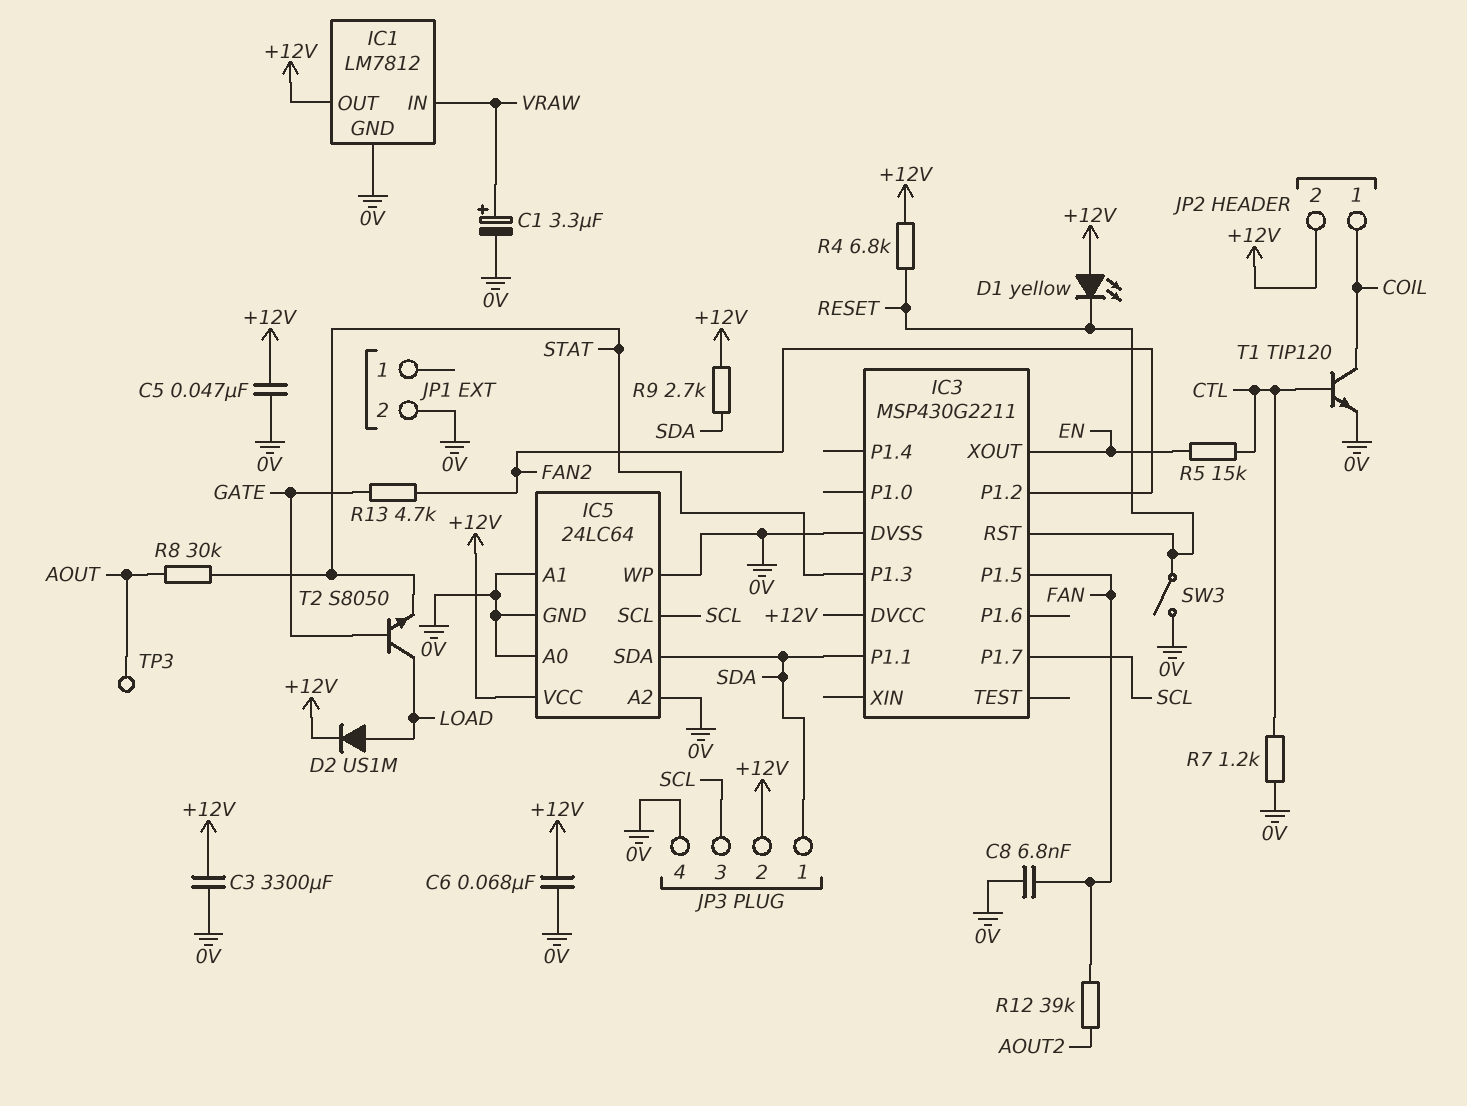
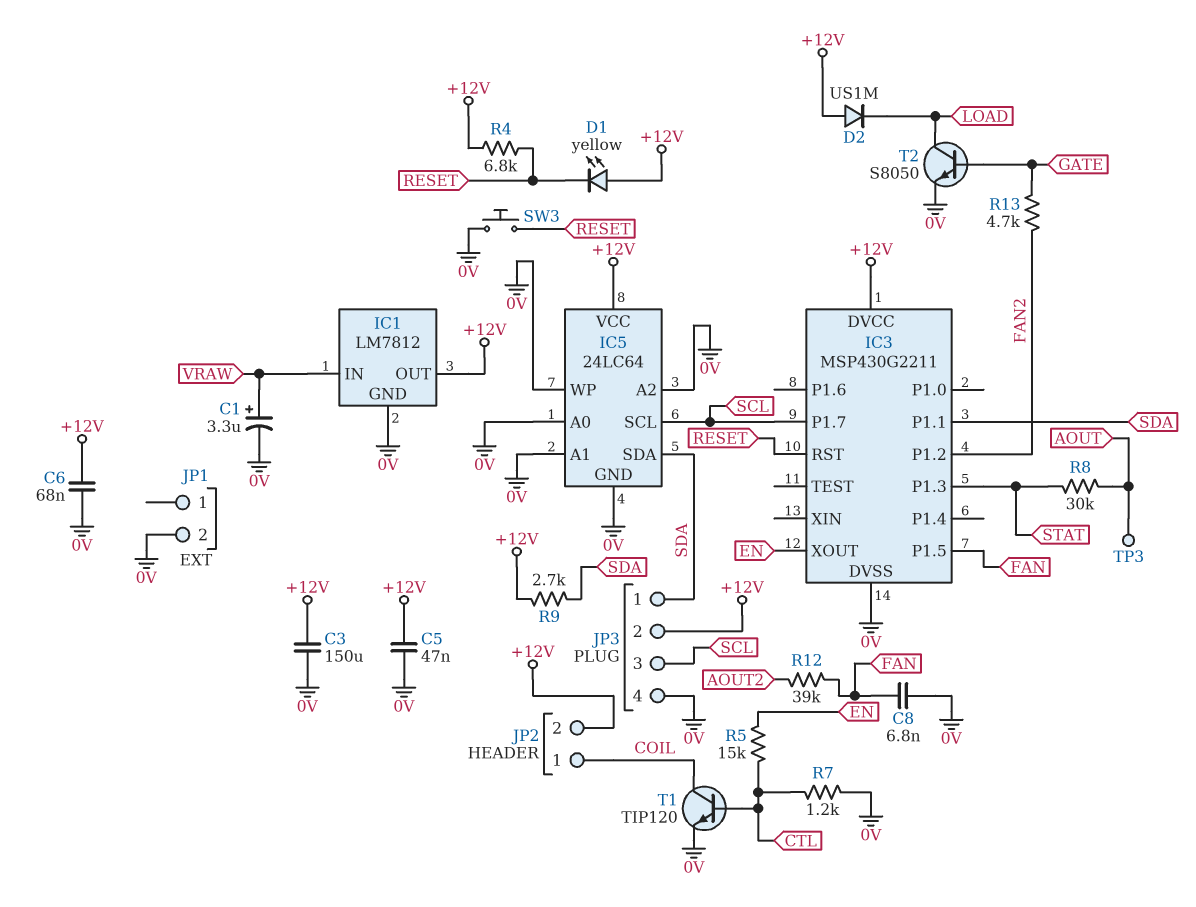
C3: 3300uF (+12V, 0V) -> 150uF (+12V, 0V)
D2: diode US1M (A LOAD, K +12V) -> diode US1M (A +12V, K LOAD)
SW3: switch (0V, RESET) -> button (0V, RESET)
T2: NPN S8050 (B GATE, C LOAD, E STAT) -> NPN S8050 (B GATE, C LOAD, E 0V)

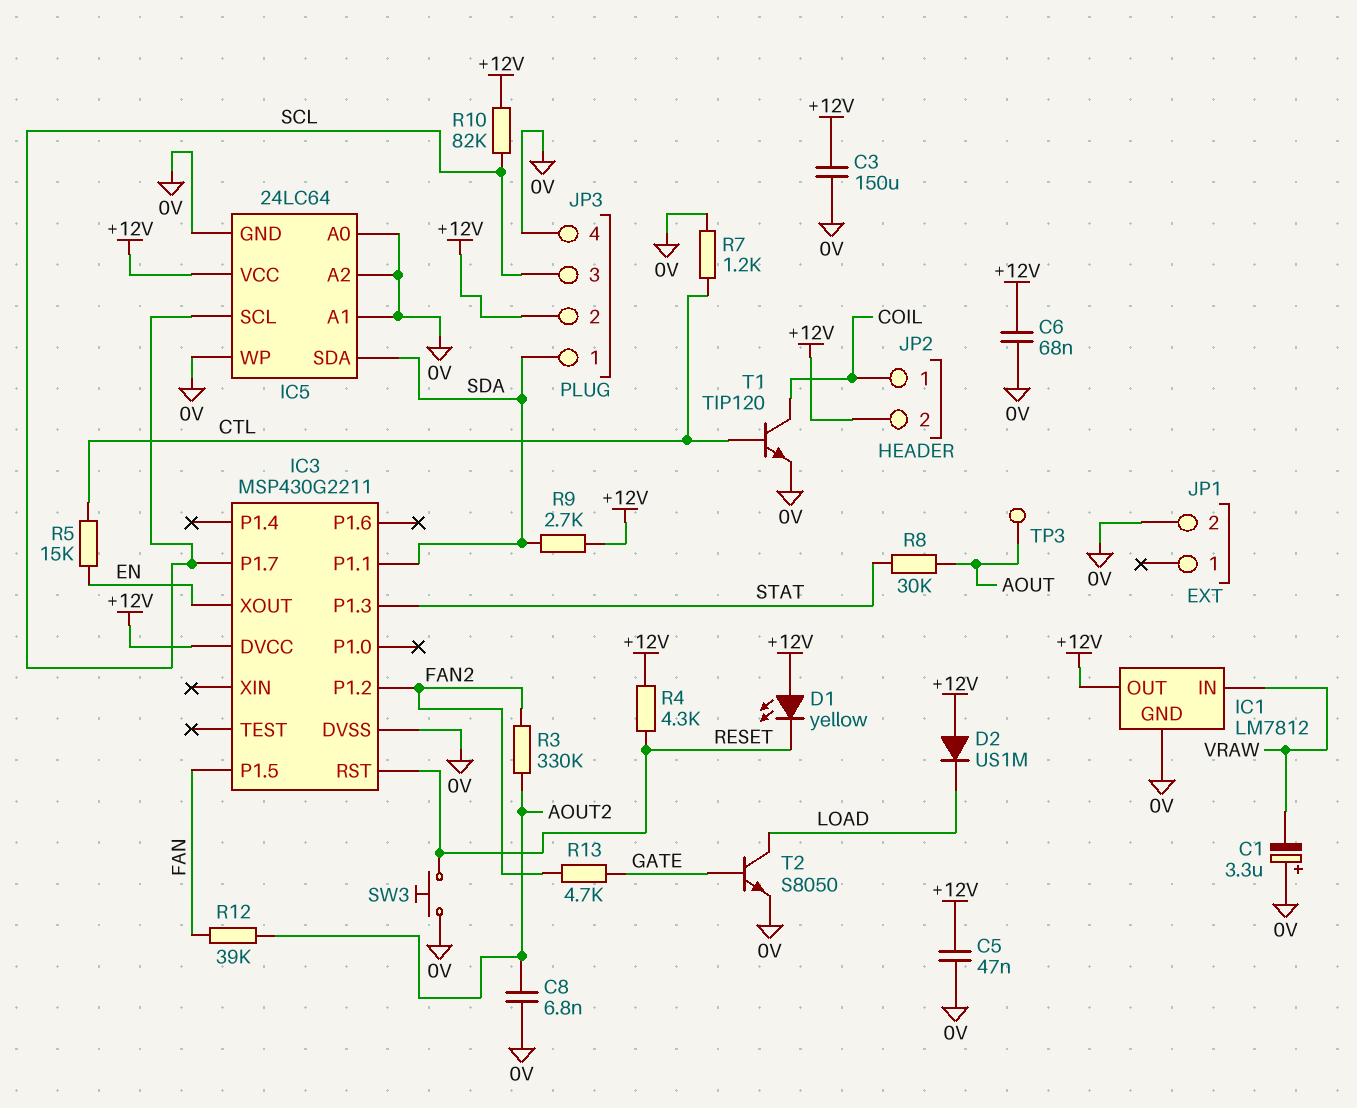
C1: 3.3uF (plus VRAW, minus 0V) -> 3.3uF (plus 0V, minus VRAW)
C8: 6.8nF (0V, FAN) -> 6.8nF (0V, AOUT2)
R3: none -> 330k (AOUT2, FAN2)
R4: 6.8k (+12V, RESET) -> 4.3k (+12V, RESET)
R10: none -> 82k (+12V, SCL)

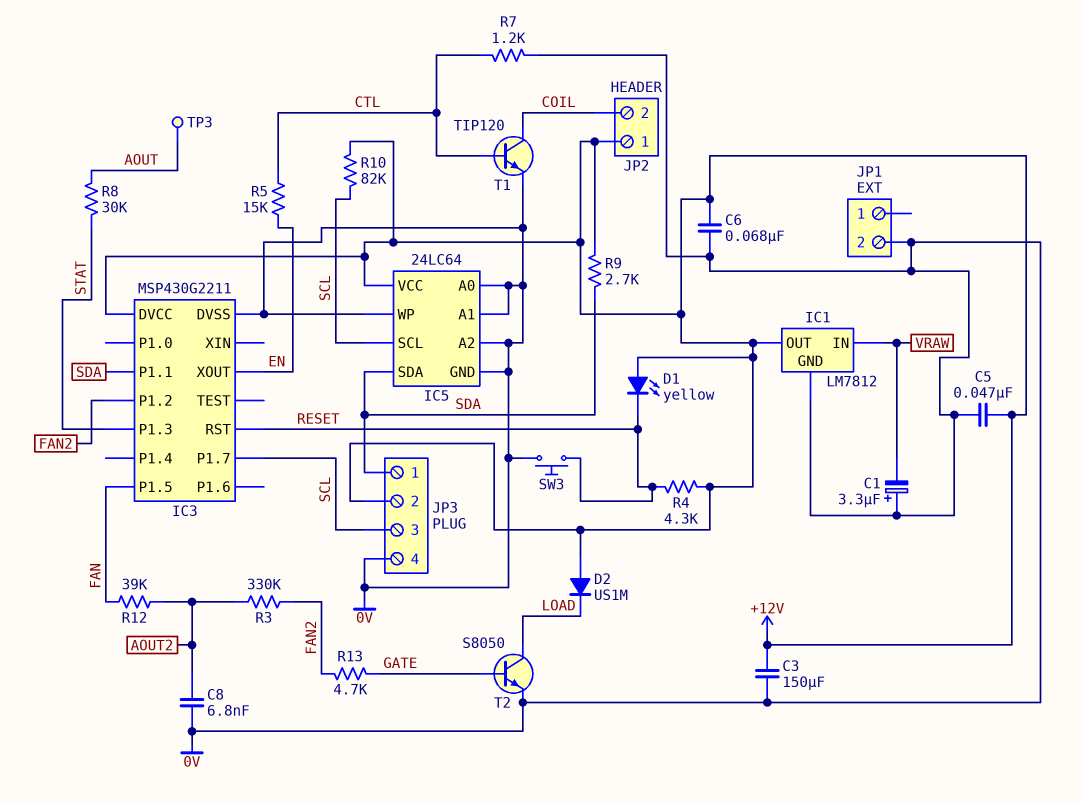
JP2 pin 1: COIL -> +12V
JP2 pin 2: +12V -> COIL

